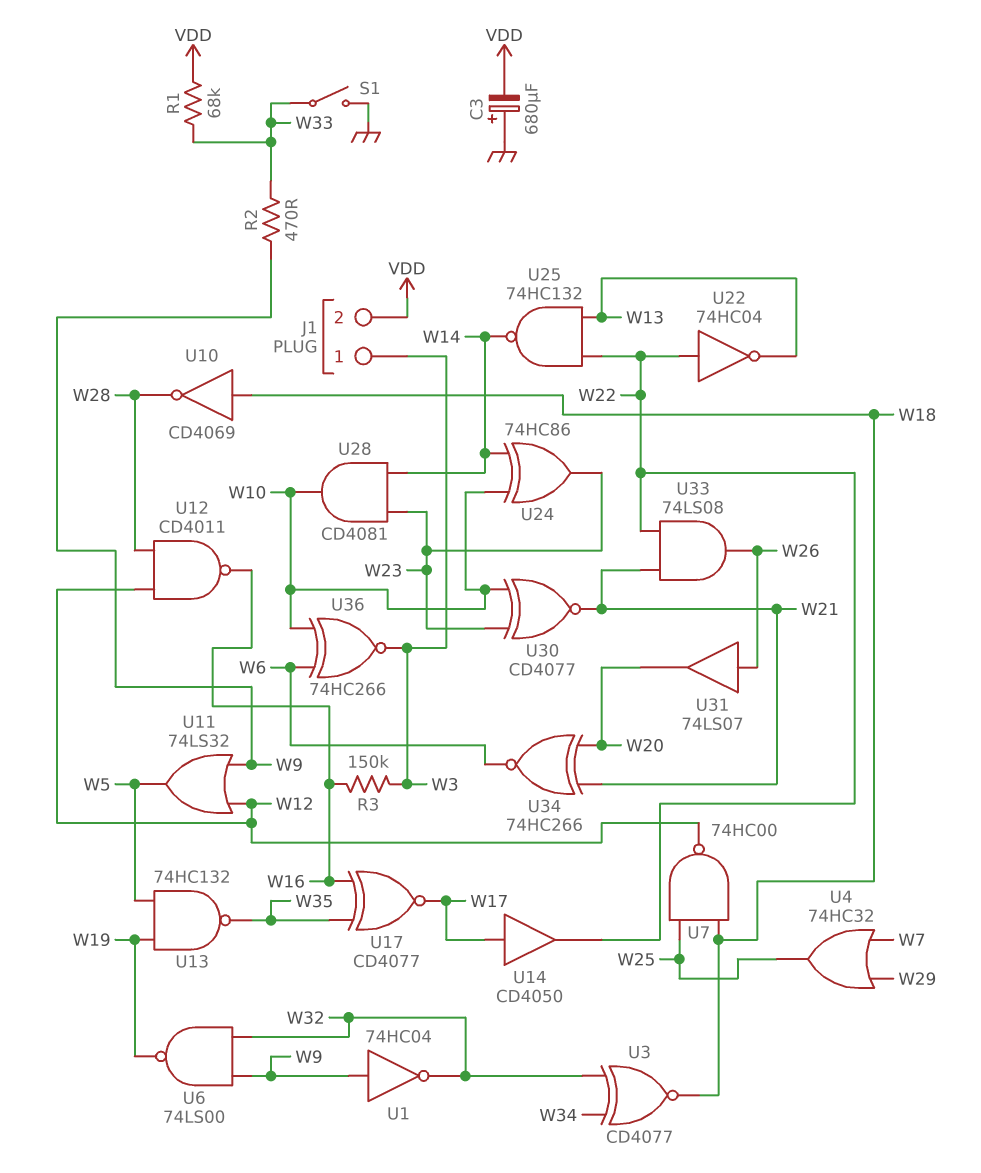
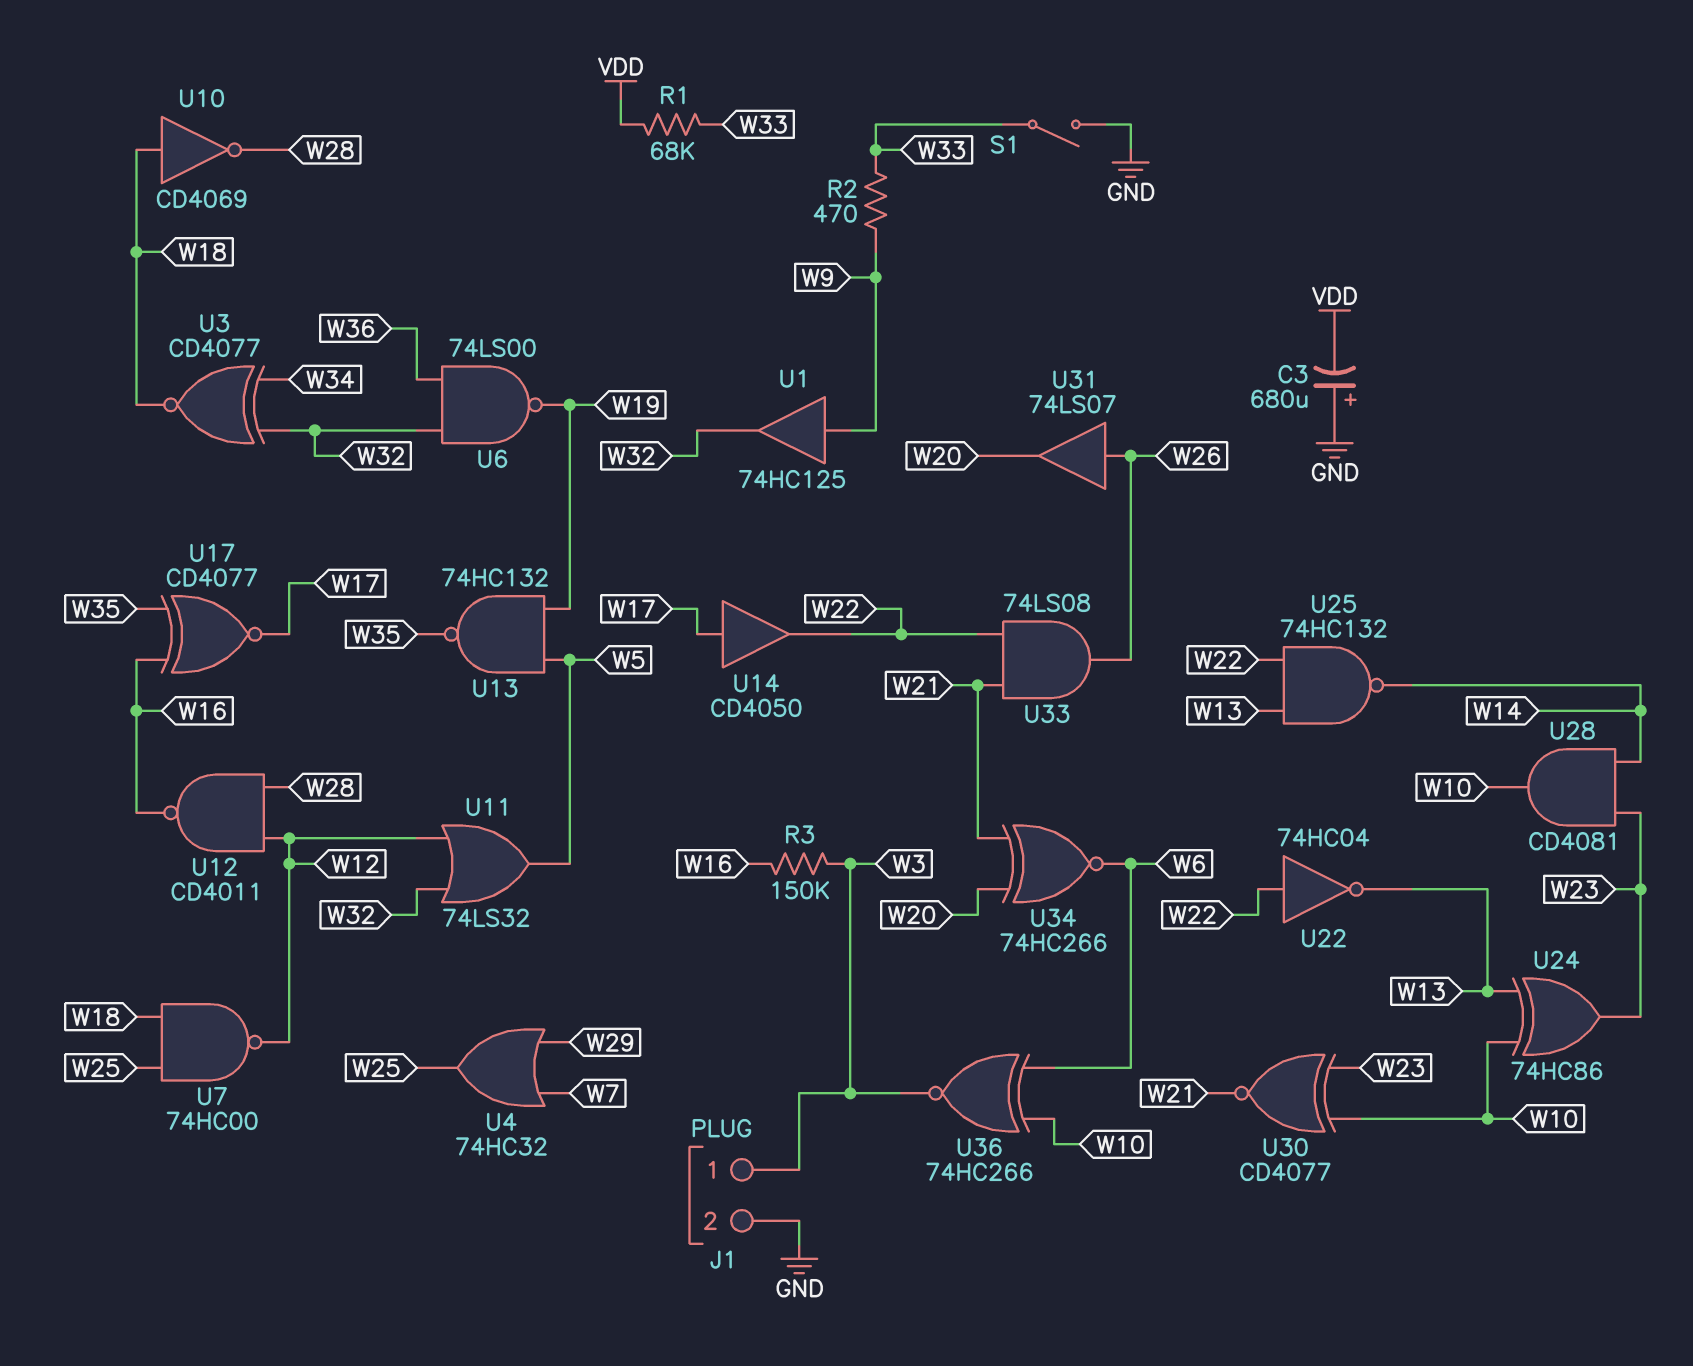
J1 pin 2: VDD -> GND
U1: NOT 74HC04 (in W9, out W32) -> buffer 74HC125 (in W9, out W32)
U6: NAND 74LS00 (in W9, in W32, out W19) -> NAND 74LS00 (in W32, in W36, out W19)
U11: OR 74LS32 (in W9, in W12, out W5) -> OR 74LS32 (in W12, in W32, out W5)
U24: XOR 74HC86 (in W10, in W14, out W23) -> XOR 74HC86 (in W10, in W13, out W23)

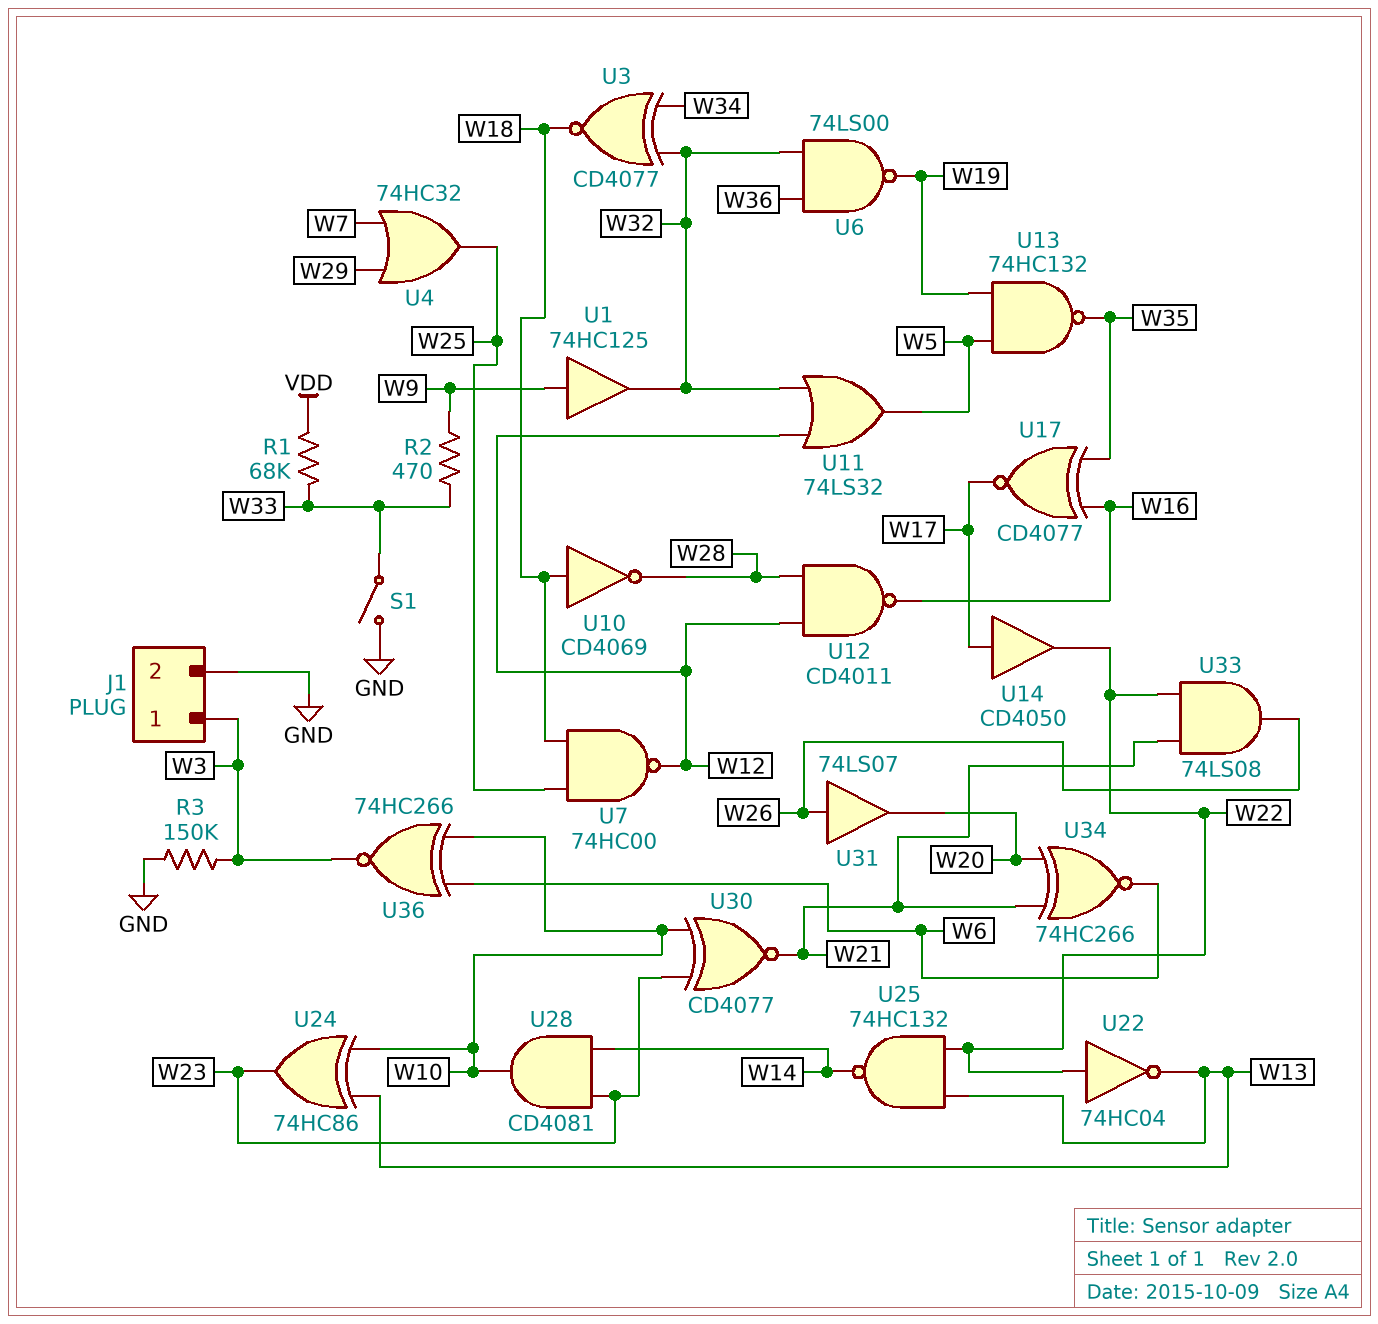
C3: 680uF (plus GND, minus VDD) -> none
R3: 150k (W3, W16) -> 150k (GND, W3)

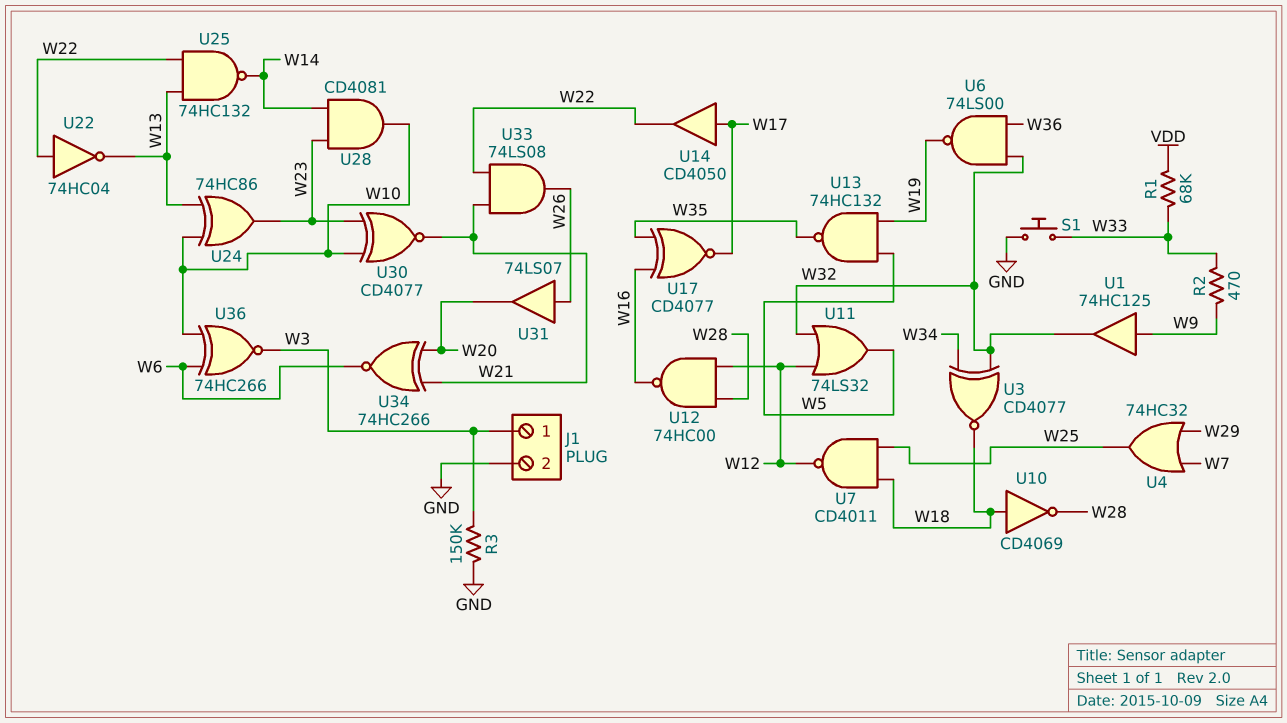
S1: switch (GND, W33) -> button (GND, W33)
U7: NAND 74HC00 (in W18, in W25, out W12) -> NAND CD4011 (in W18, in W25, out W12)
U12: NAND CD4011 (in W12, in W28, out W16) -> NAND 74HC00 (in W12, in W28, out W16)

